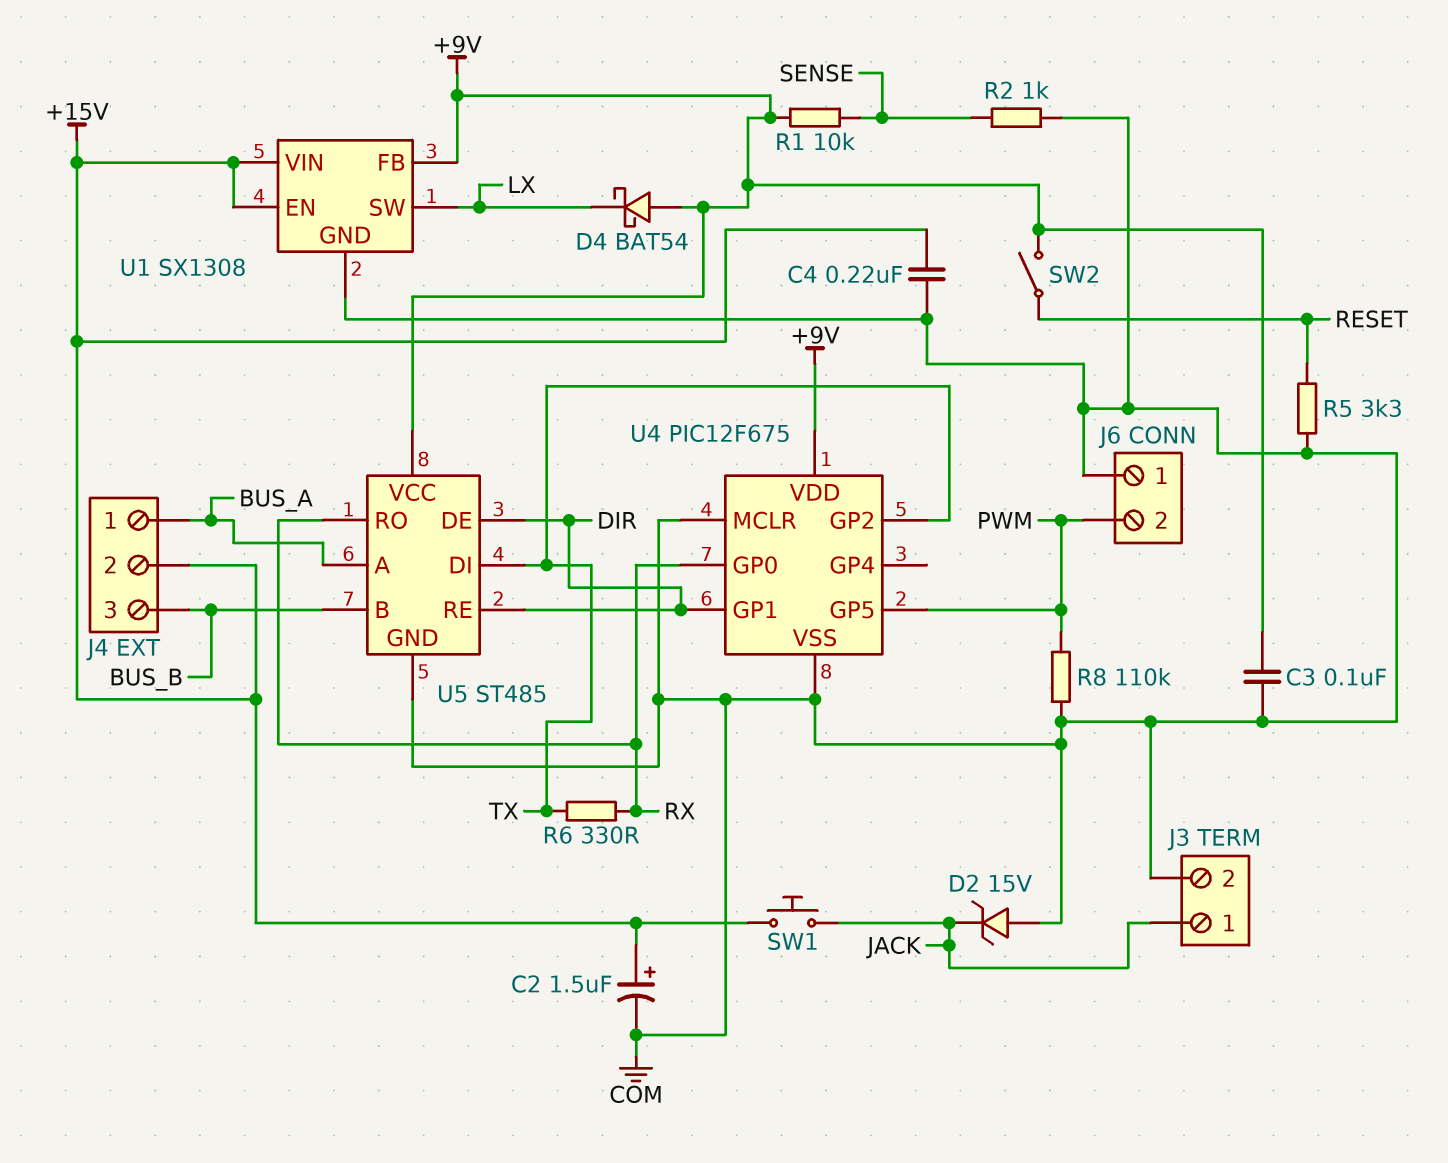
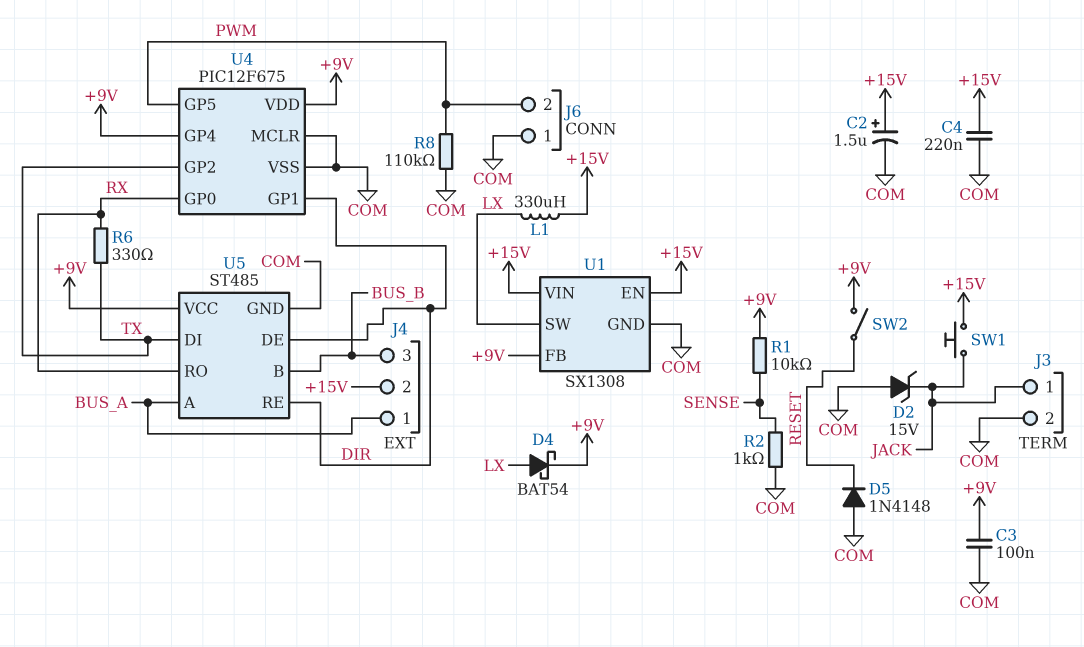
D4: schottky BAT54 (A +9V, K LX) -> schottky BAT54 (A LX, K +9V)
D5: none -> diode 1N4148 (A COM, K RESET)
L1: none -> 330uH (+15V, LX)
R5: 3.3k (COM, RESET) -> none
U4 pin GP4: none -> +9V

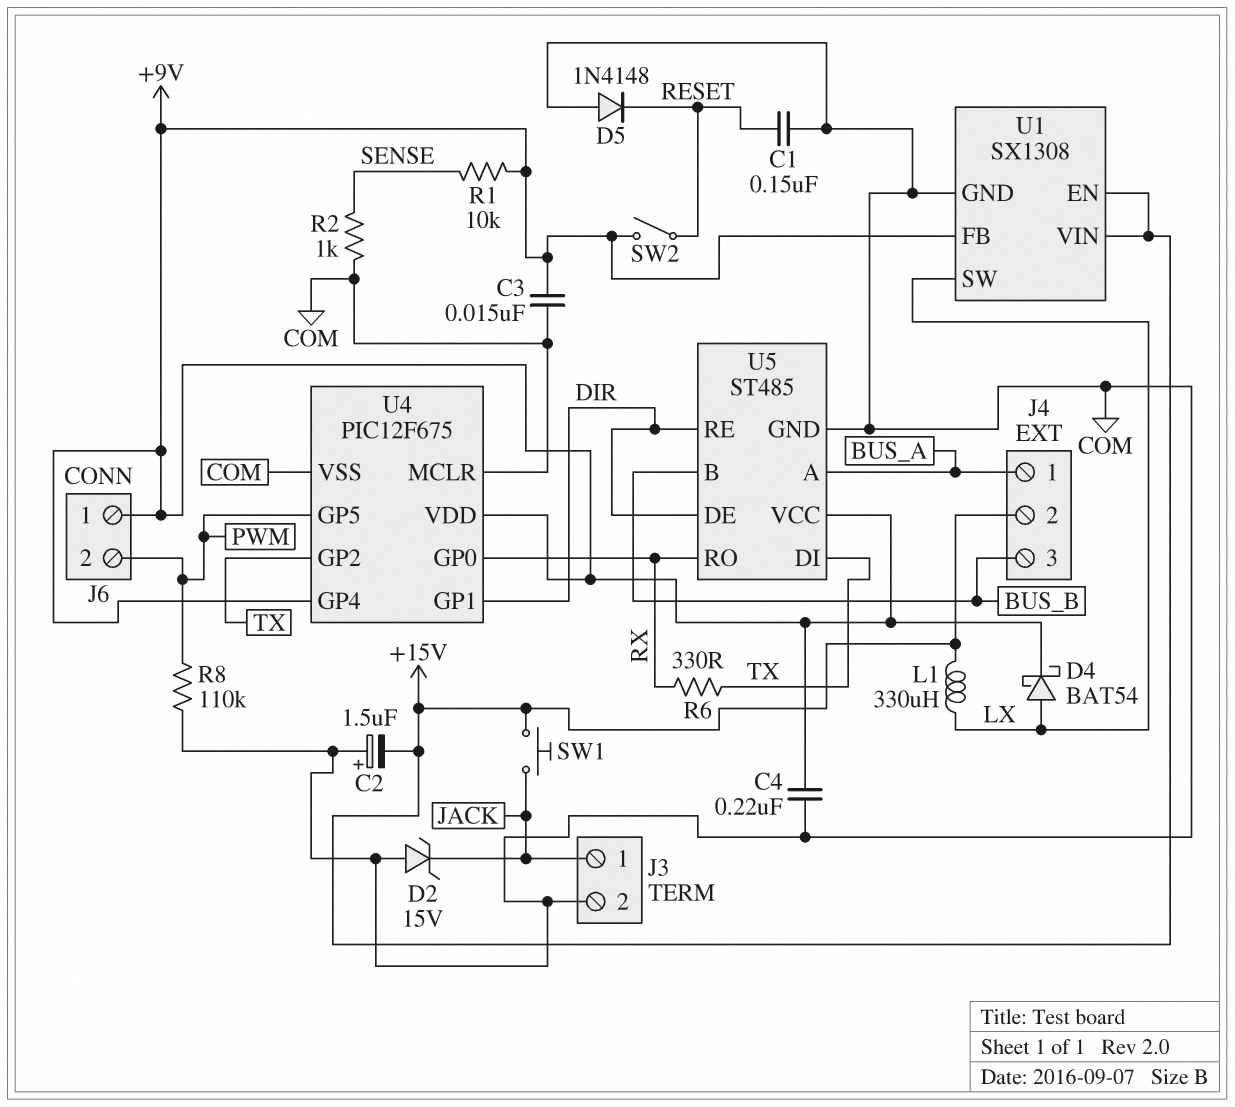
C1: none -> 150nF (COM, RESET)
C2: 1.5uF (plus +15V, minus COM) -> 1.5uF (plus COM, minus +15V)
C3: 100nF (+9V, COM) -> 15nF (+9V, COM)
C4: 220nF (+15V, COM) -> 220nF (+9V, COM)
J6 pin 1: COM -> +9V

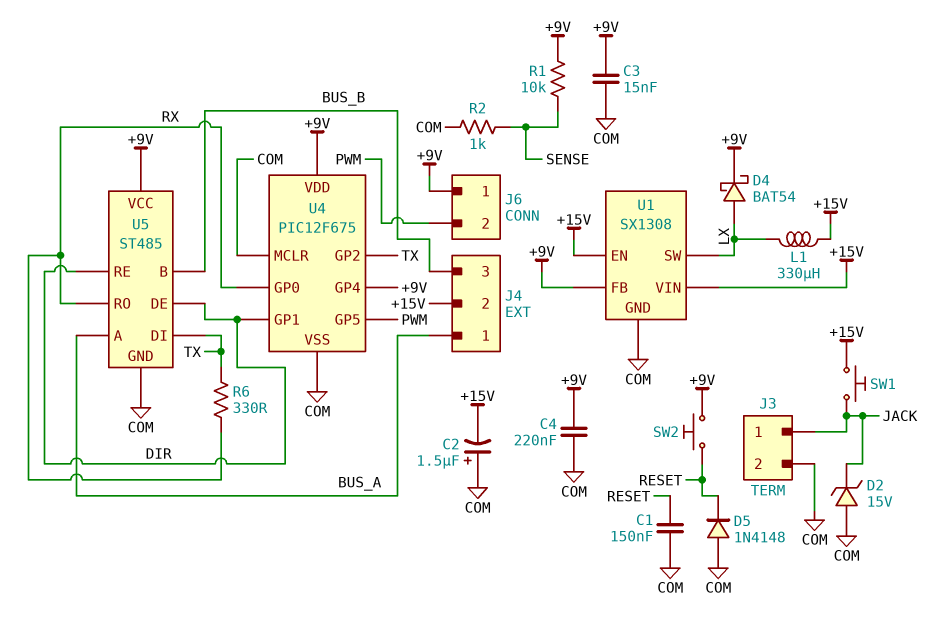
R8: 110k (COM, PWM) -> none
SW2: switch (+9V, RESET) -> button (+9V, RESET)

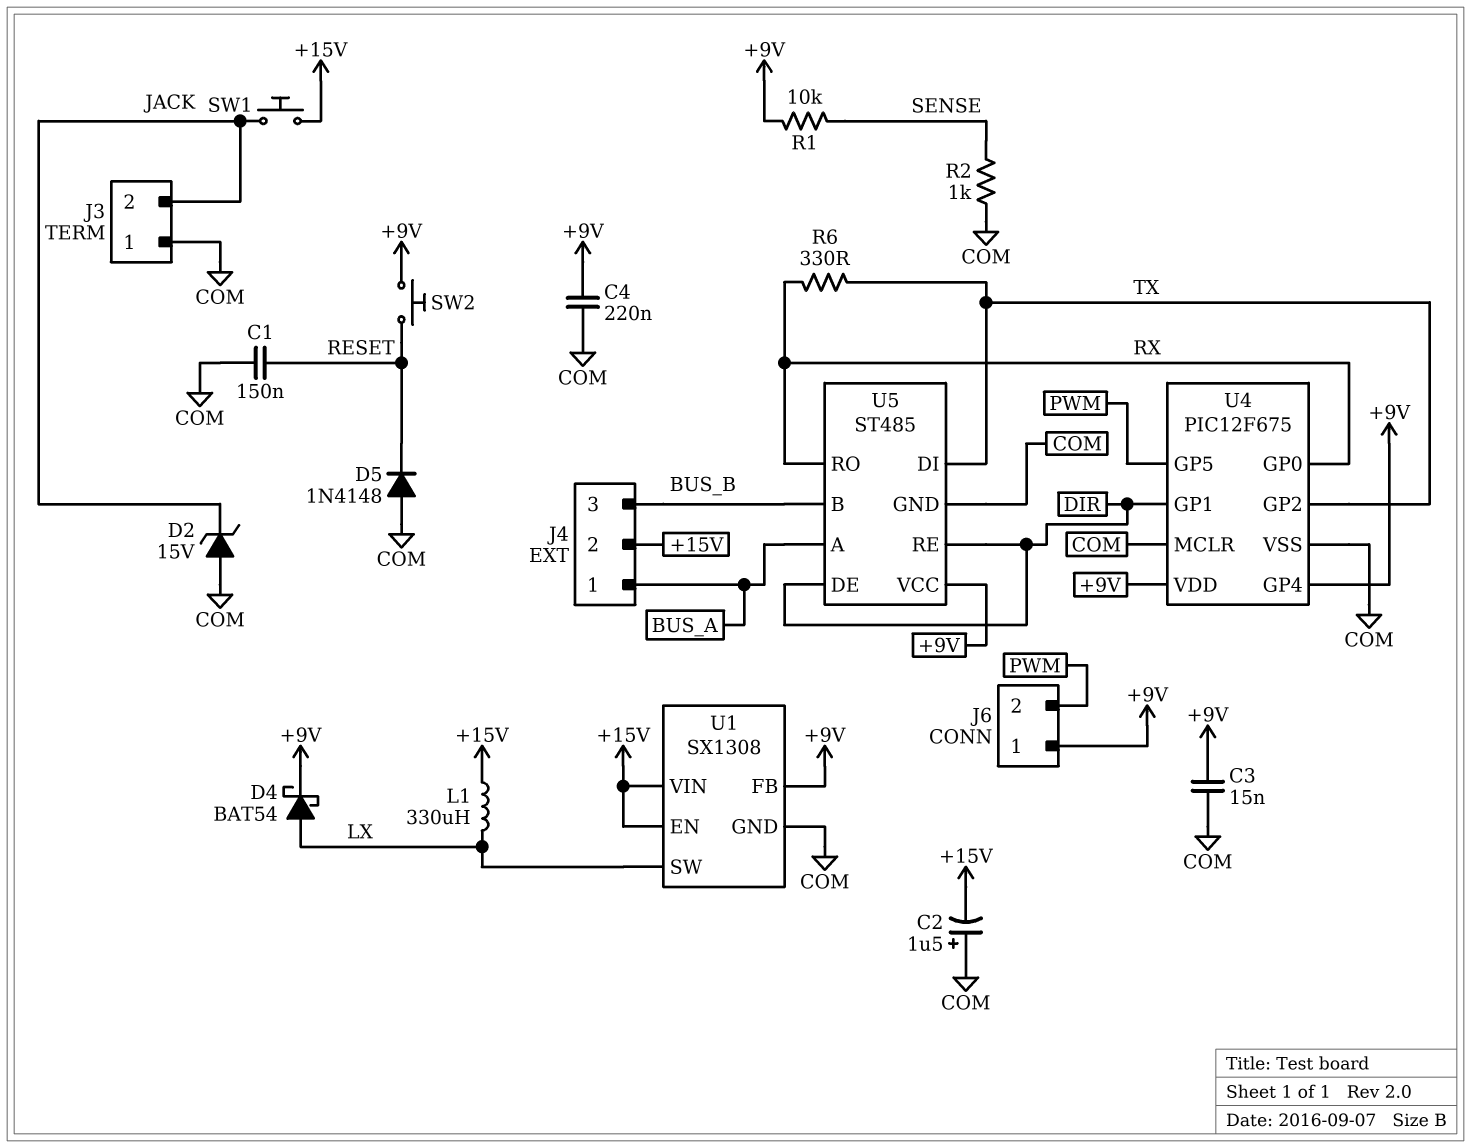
J3 pin 1: JACK -> COM
J3 pin 2: COM -> JACK

